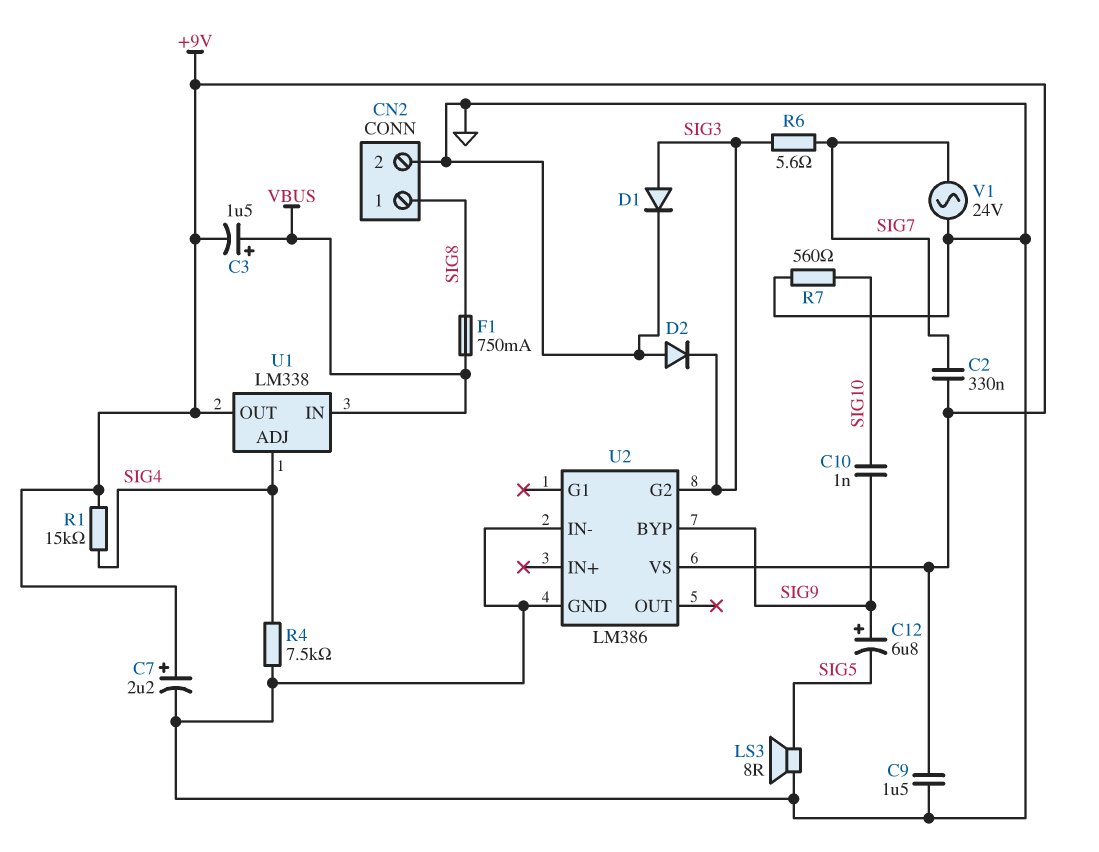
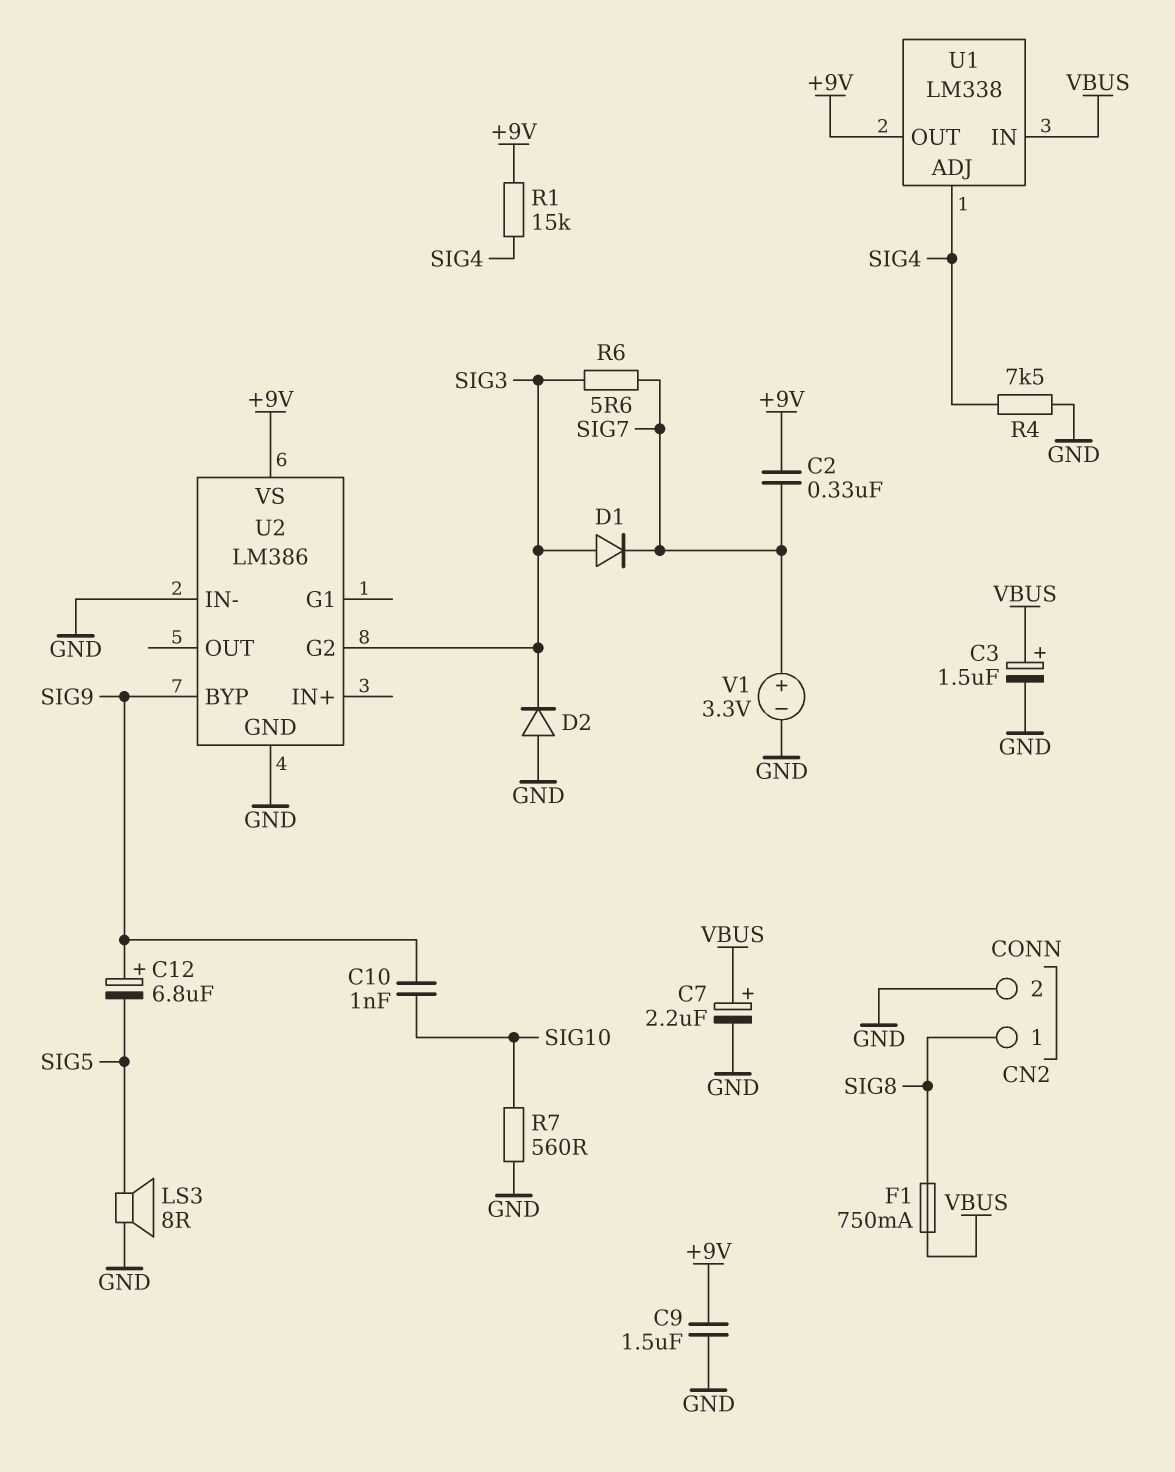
C3: 1.5uF (plus VBUS, minus +9V) -> 1.5uF (plus VBUS, minus GND)
C7: 2.2uF (plus +9V, minus GND) -> 2.2uF (plus VBUS, minus GND)
D1: diode (A SIG3, K GND) -> diode (A SIG3, K SIG7)
V1: AC 24V (GND, SIG7) -> 3.3V (plus SIG7, minus GND)

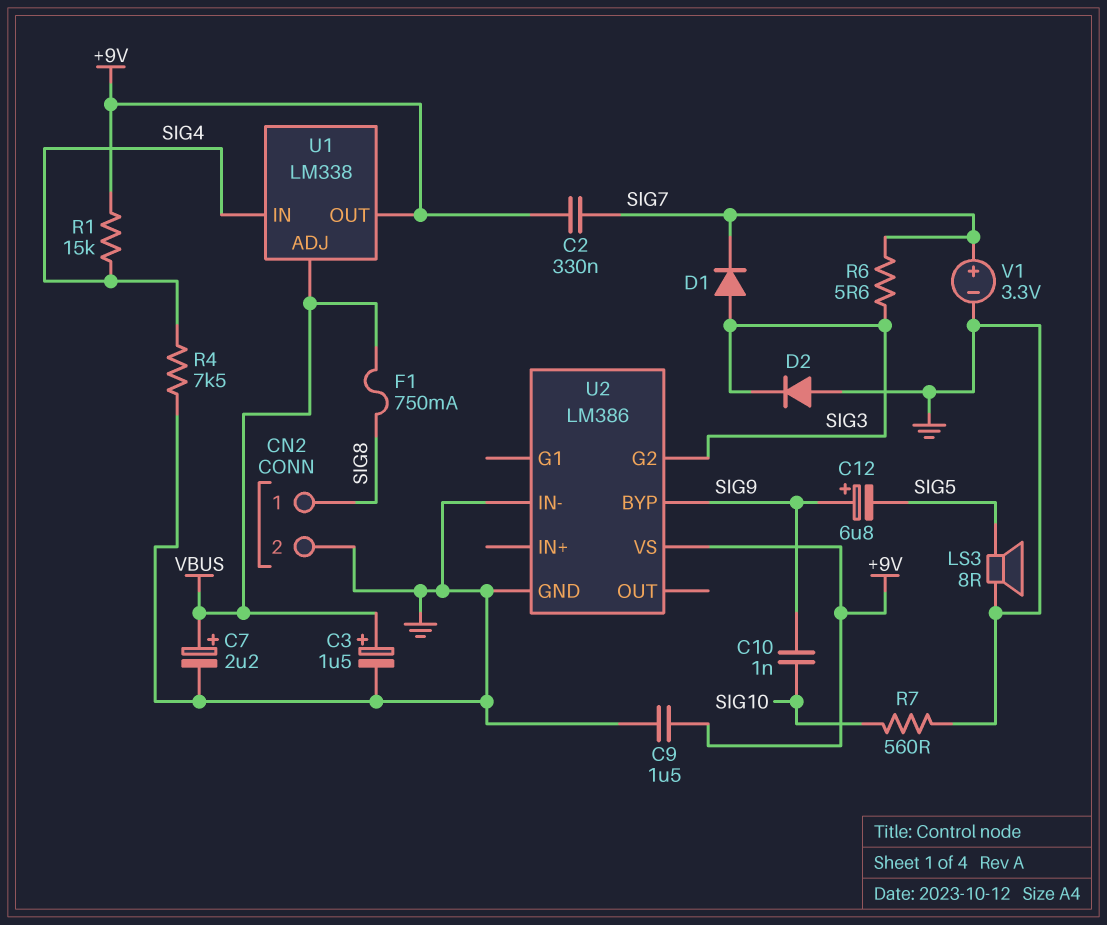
U1 pin ADJ: SIG4 -> VBUS
U1 pin IN: VBUS -> SIG4

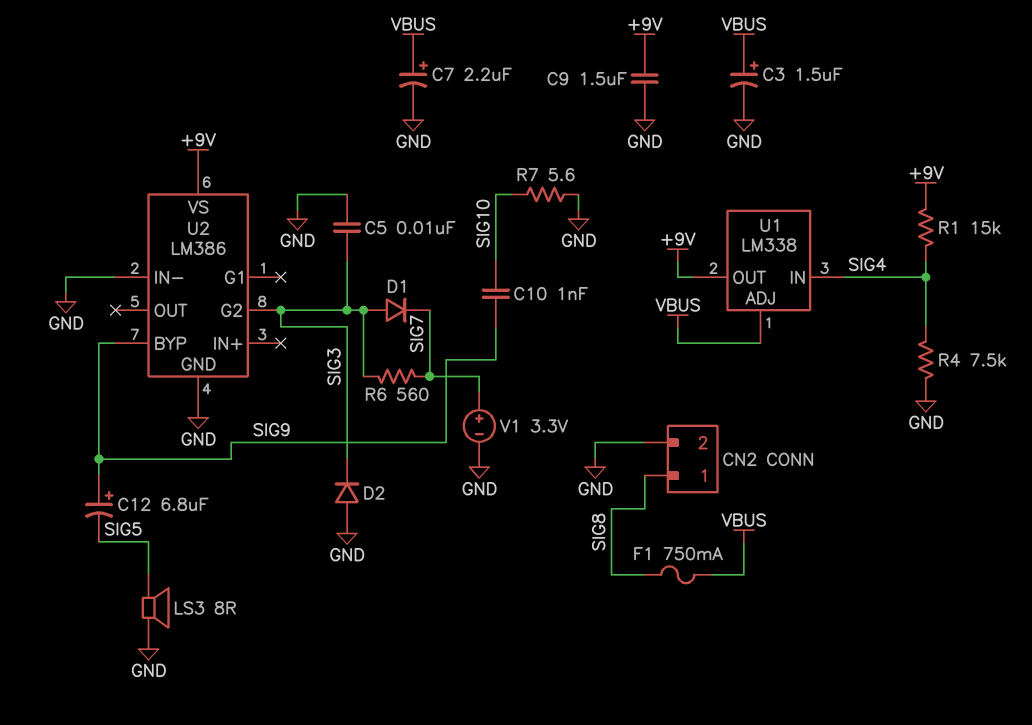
C2: 330nF (+9V, SIG7) -> none
C5: none -> 10nF (GND, SIG3)
R6: 5.6 (SIG3, SIG7) -> 560 (SIG3, SIG7)
R7: 560 (GND, SIG10) -> 5.6 (GND, SIG10)

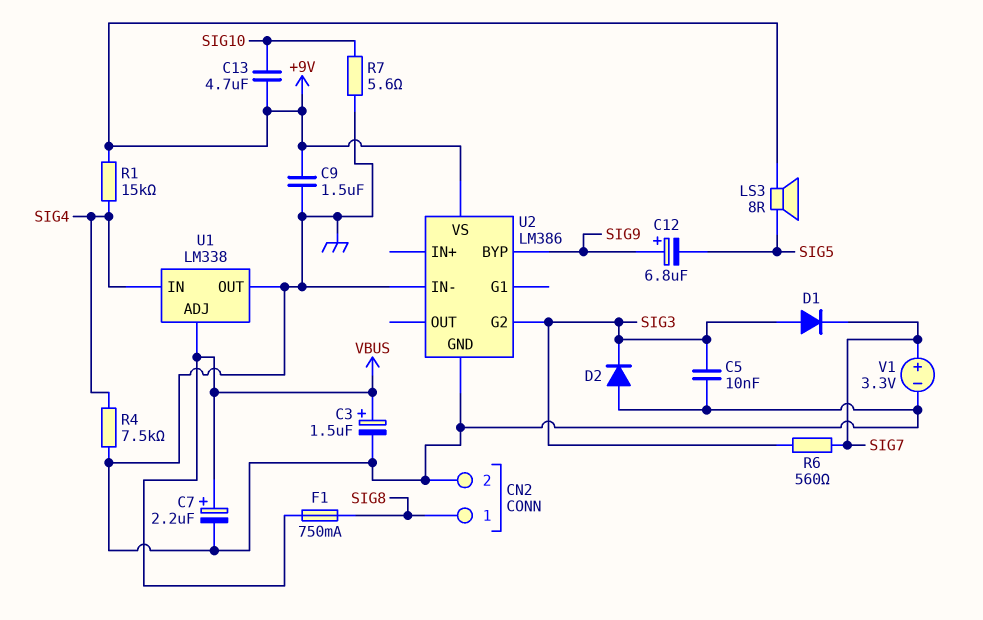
C10: 1nF (SIG9, SIG10) -> none
C13: none -> 4.7uF (+9V, SIG10)
LS3: speaker 8R (GND, SIG5) -> speaker 8R (+9V, SIG5)
U1 pin OUT: +9V -> GND

